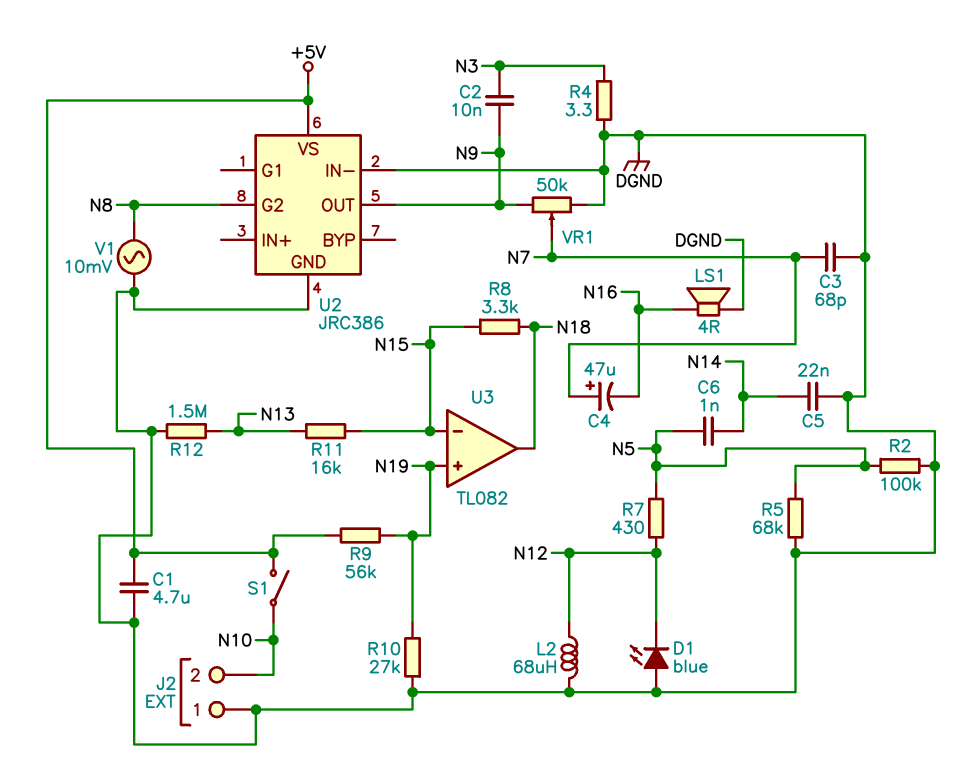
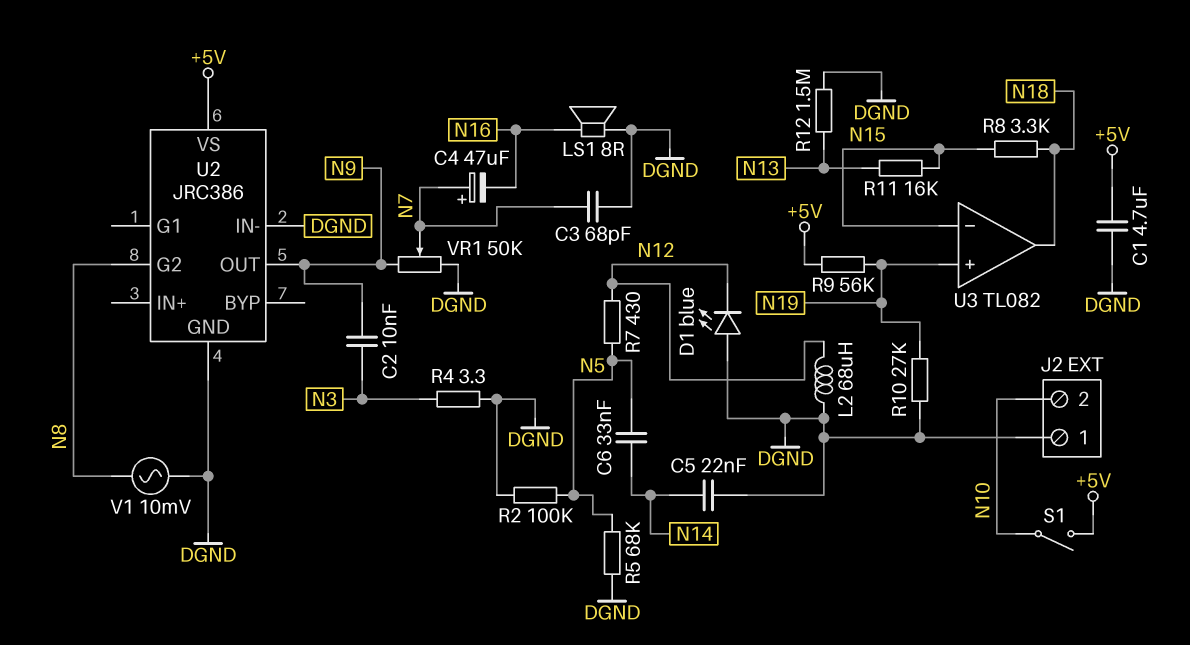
C6: 1nF (N5, N14) -> 33nF (N5, N14)
LS1: speaker 4R (DGND, N16) -> speaker 8R (DGND, N16)

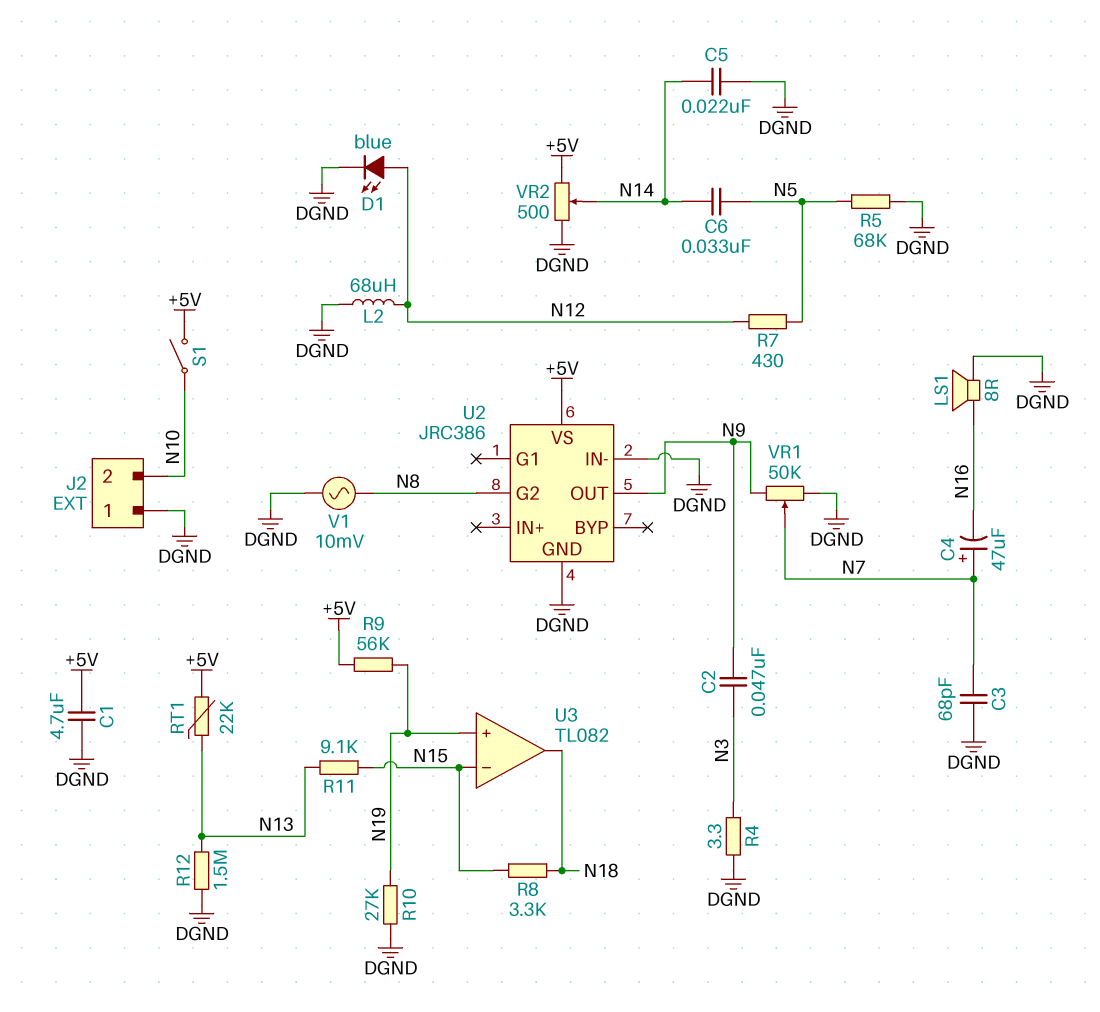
C2: 10nF (N3, N9) -> 47nF (N3, N9)
D1: LED blue (A DGND, K N12) -> LED blue (A N12, K DGND)
R2: 100k (DGND, N5) -> none
R11: 16k (N13, N15) -> 9.1k (N13, N15)
RT1: none -> 22k (+5V, N13)
VR2: none -> 500 (+5V, DGND, wiper N14)

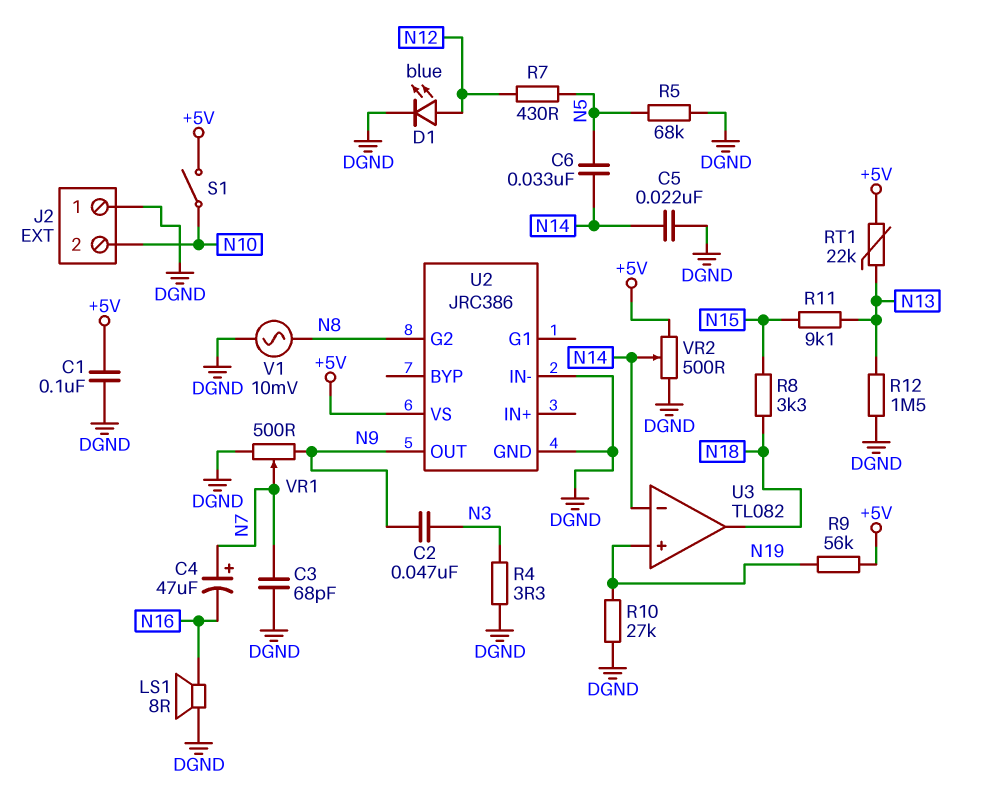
C1: 4.7uF (+5V, DGND) -> 100nF (+5V, DGND)
L2: 68uH (DGND, N12) -> none
U3 pin in-: N15 -> N14
VR1: 50k (DGND, N9, wiper N7) -> 500 (DGND, N9, wiper N7)

